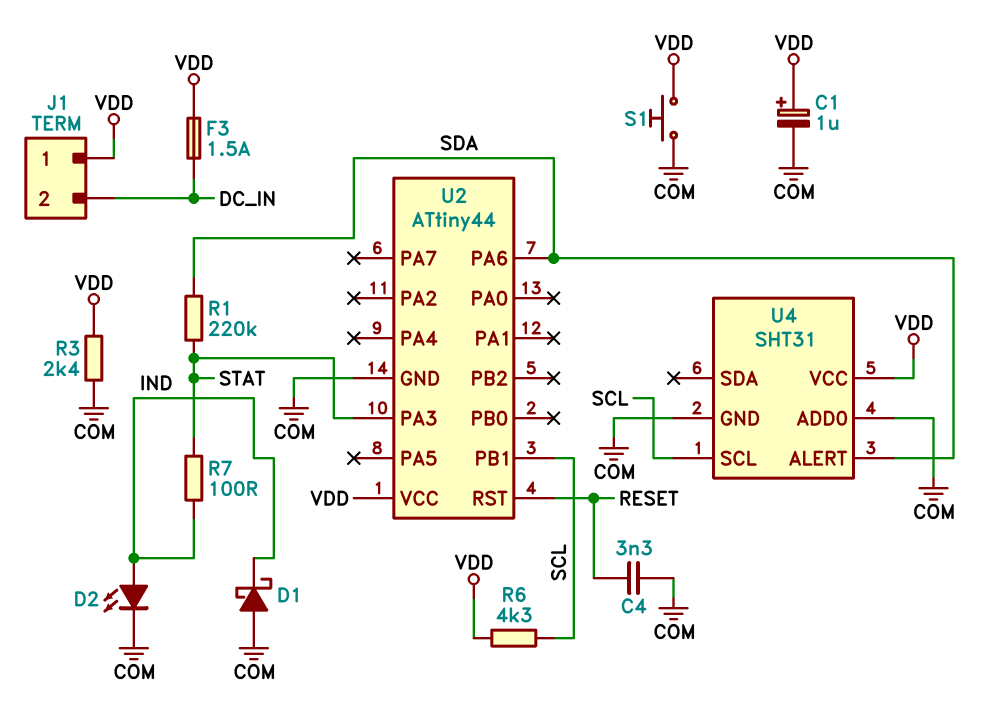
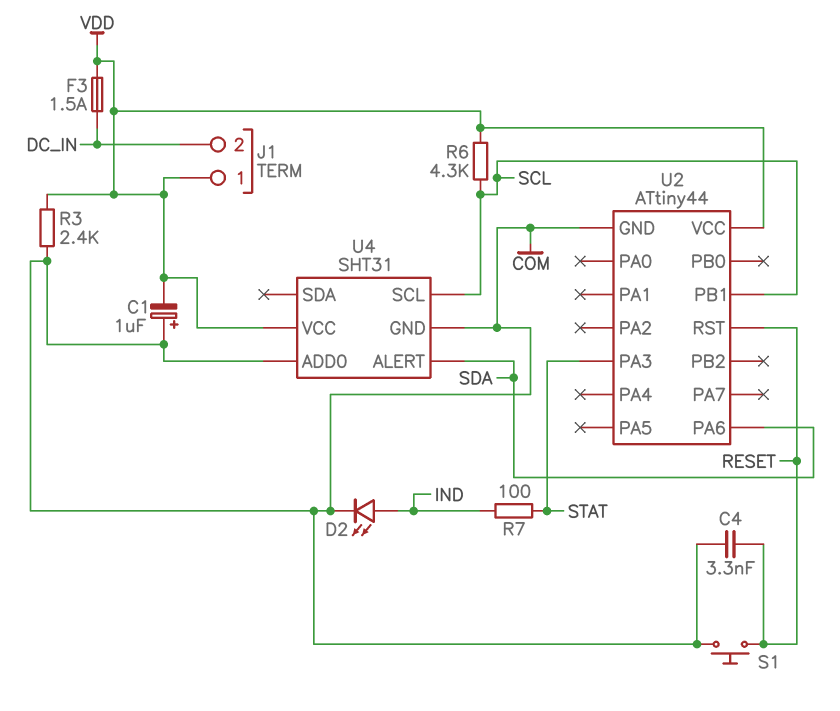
C1: 1uF (plus VDD, minus COM) -> 1uF (plus COM, minus VDD)
D1: schottky (A COM, K IND) -> none
R1: 220k (SDA, STAT) -> none
S1: button (COM, VDD) -> button (COM, RESET)

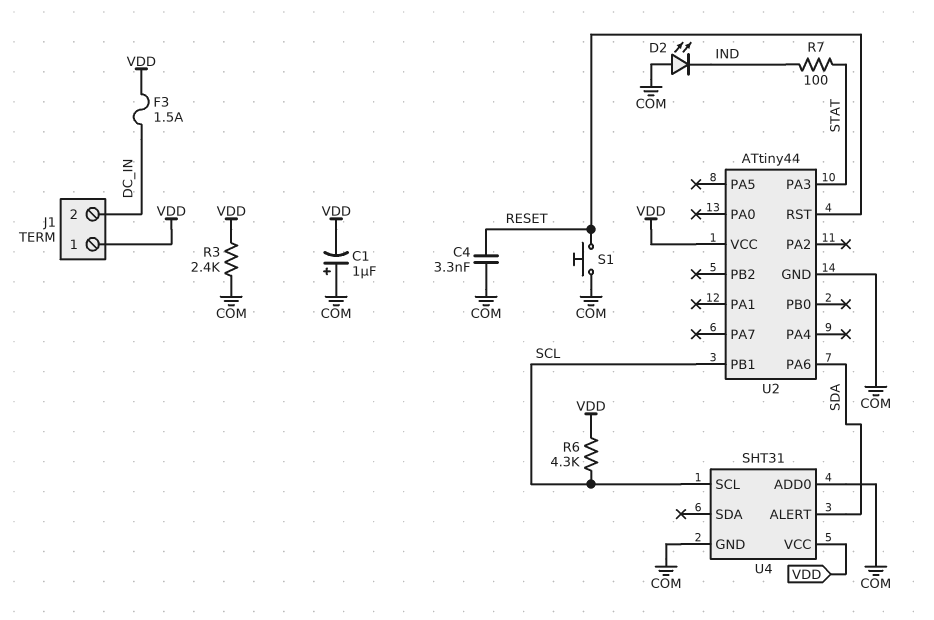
D2: LED (A IND, K COM) -> LED (A COM, K IND)

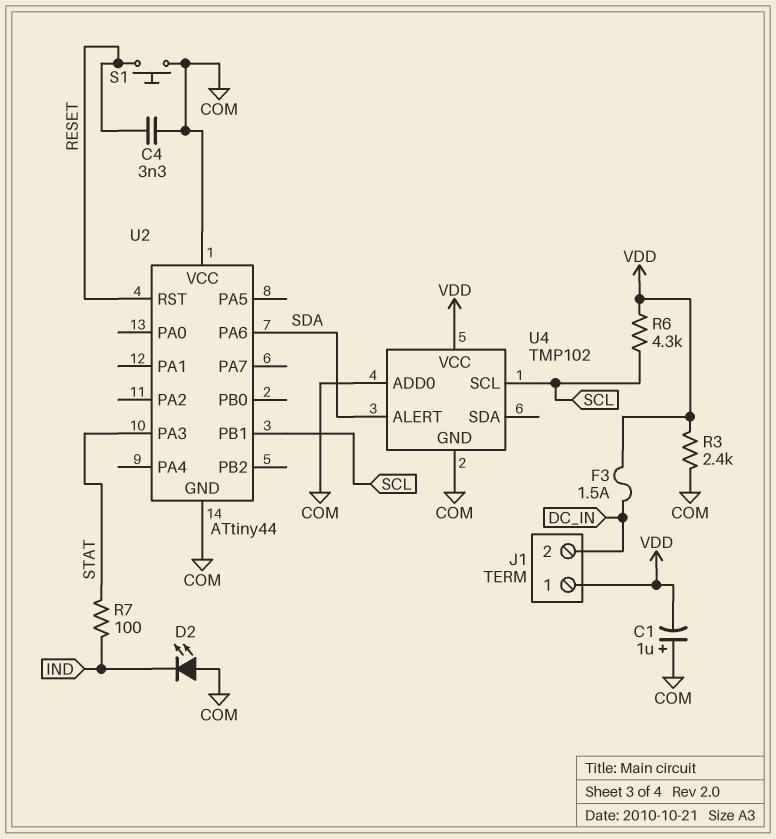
U2 pin VCC: VDD -> COM
U4: SHT31 -> TMP102

